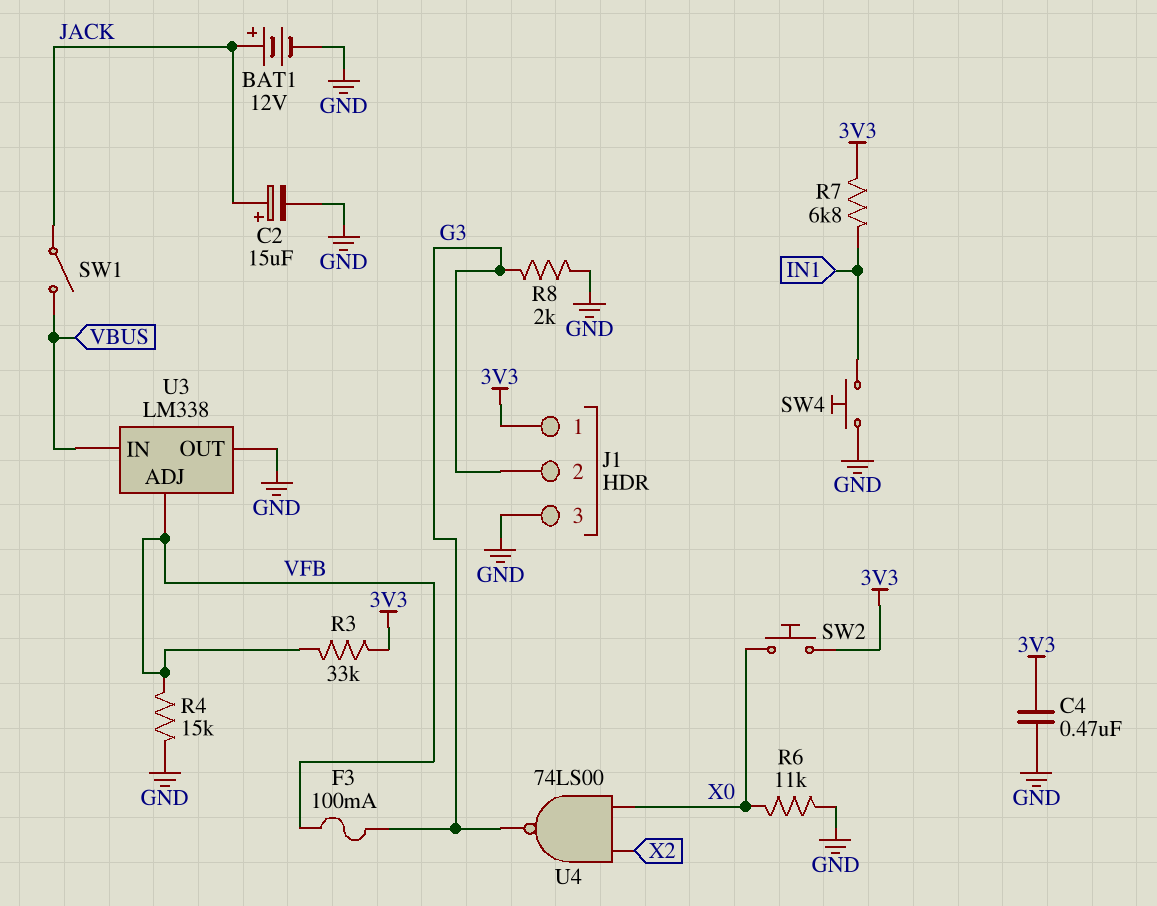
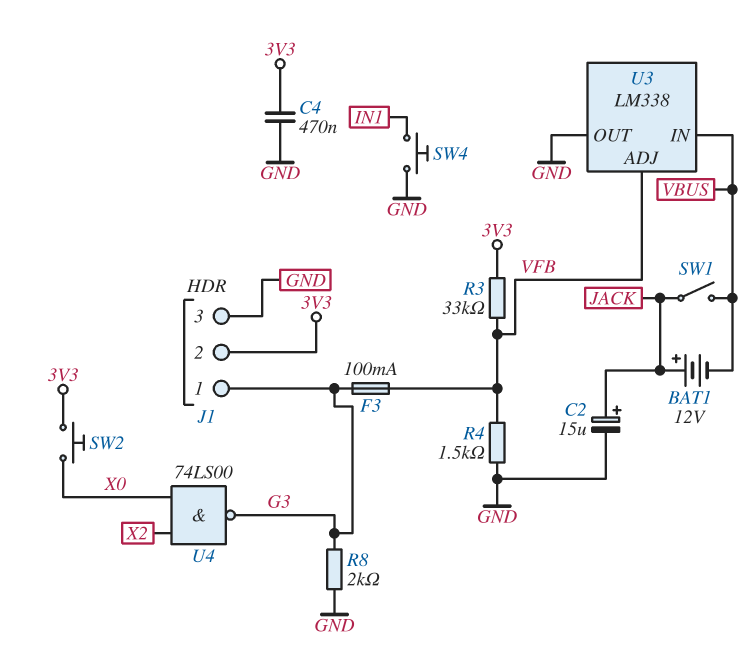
BAT1: 12V (plus JACK, minus GND) -> 12V (plus JACK, minus VBUS)
J1 pin 1: 3V3 -> G3
J1 pin 2: G3 -> 3V3
R4: 15k (GND, VFB) -> 1.5k (GND, VFB)
R6: 11k (GND, X0) -> none
R7: 6.8k (3V3, IN1) -> none

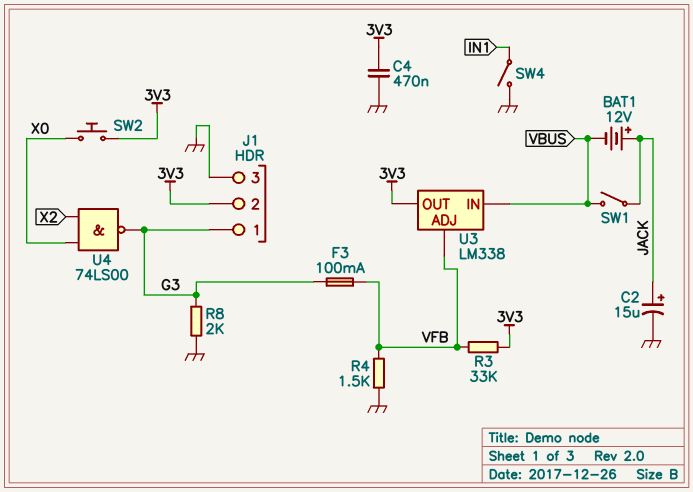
SW4: button (GND, IN1) -> switch (GND, IN1)
U3 pin OUT: GND -> 3V3

